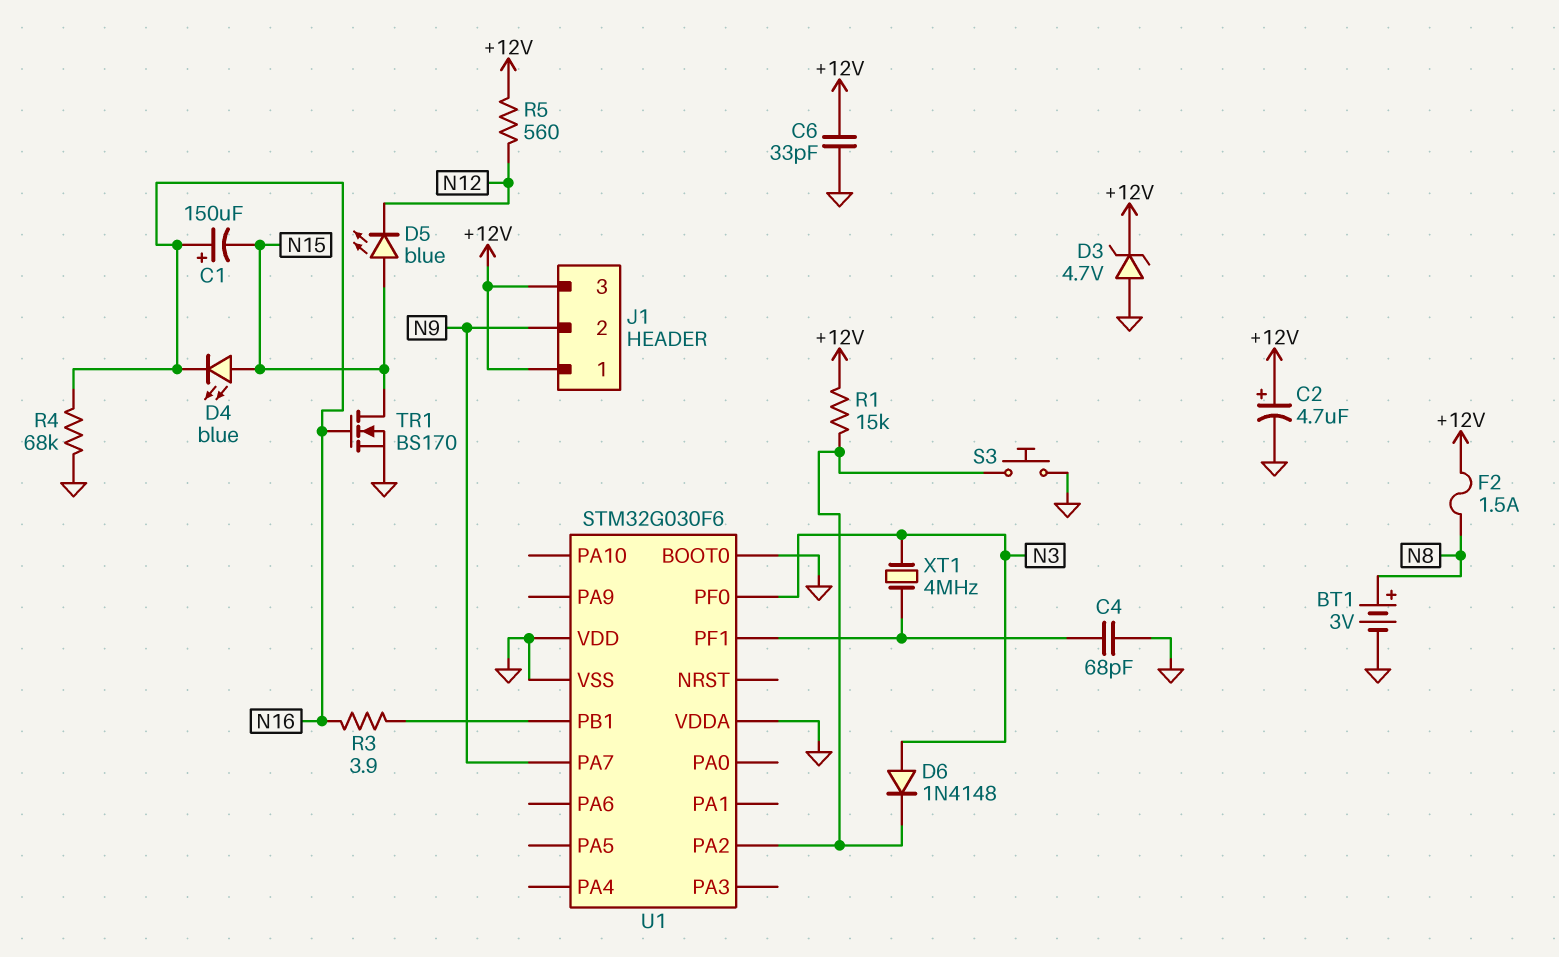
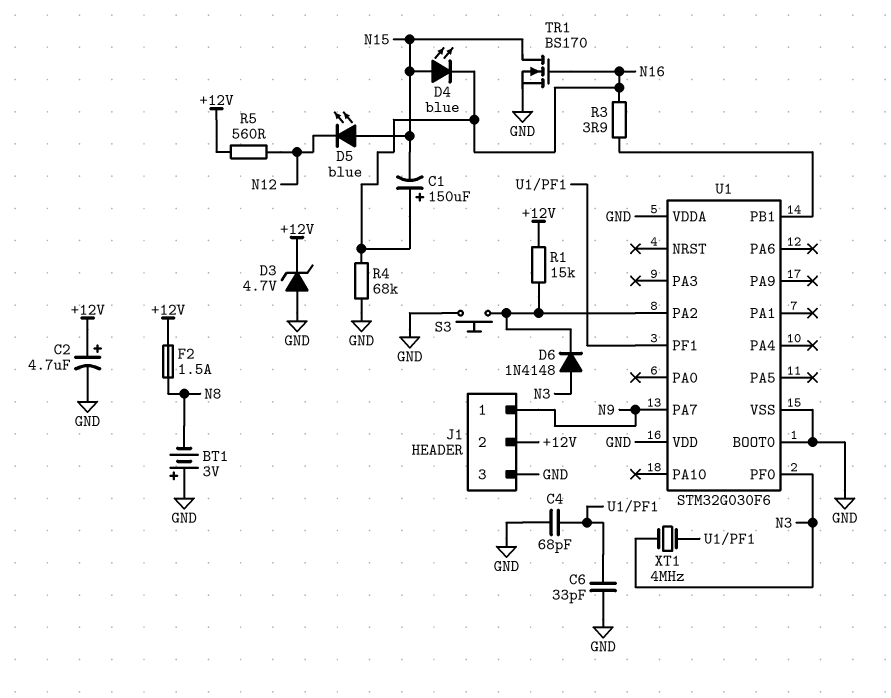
BT1: 3V (plus N8, minus GND) -> 3V (plus GND, minus N8)
C6: 33pF (+12V, GND) -> 33pF (GND, U1/PF1)
J1 pin 1: +12V -> N9
J1 pin 2: N9 -> +12V
J1 pin 3: +12V -> GND

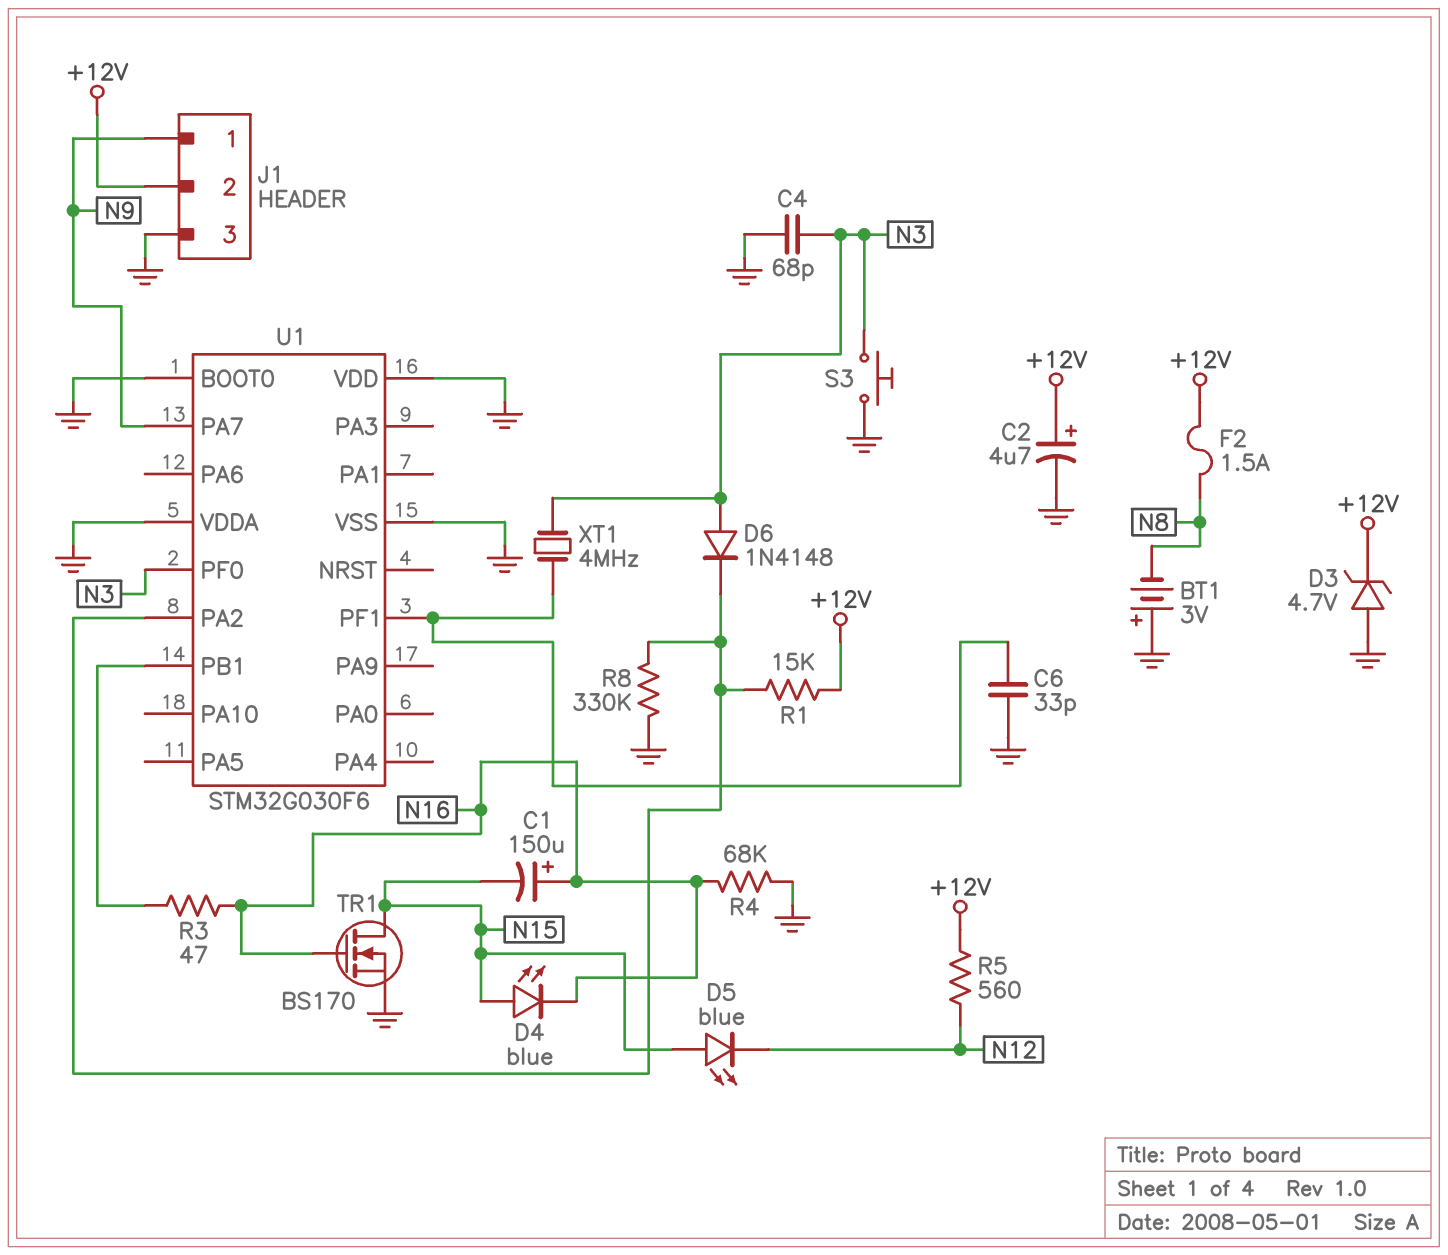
C4: 68pF (GND, U1/PF1) -> 68pF (GND, N3)
R3: 3.9 (N16, U1/PB1) -> 47 (N16, U1/PB1)
R8: none -> 330k (GND, U1/PA2)
S3: button (GND, U1/PA2) -> button (GND, N3)

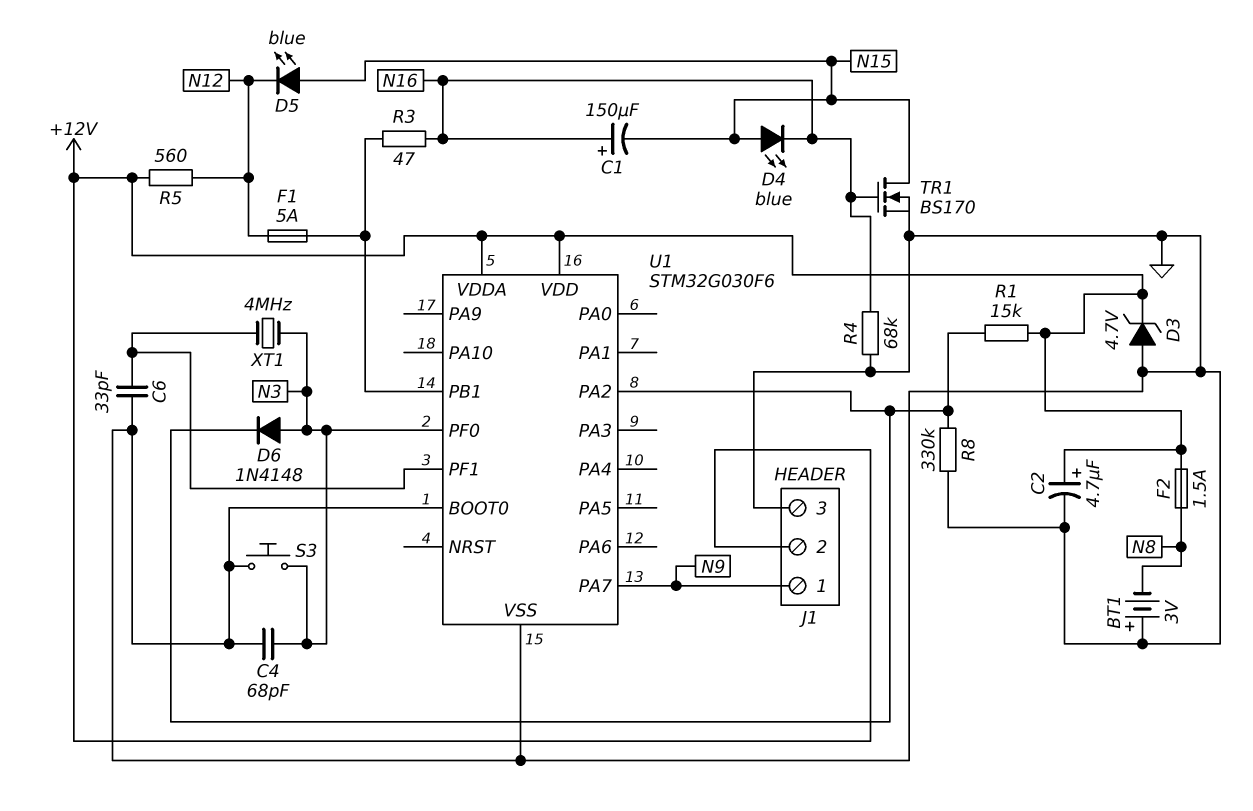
F1: none -> 5A (N12, U1/PB1)
U1 pin VDD: GND -> +12V
U1 pin VDDA: GND -> +12V

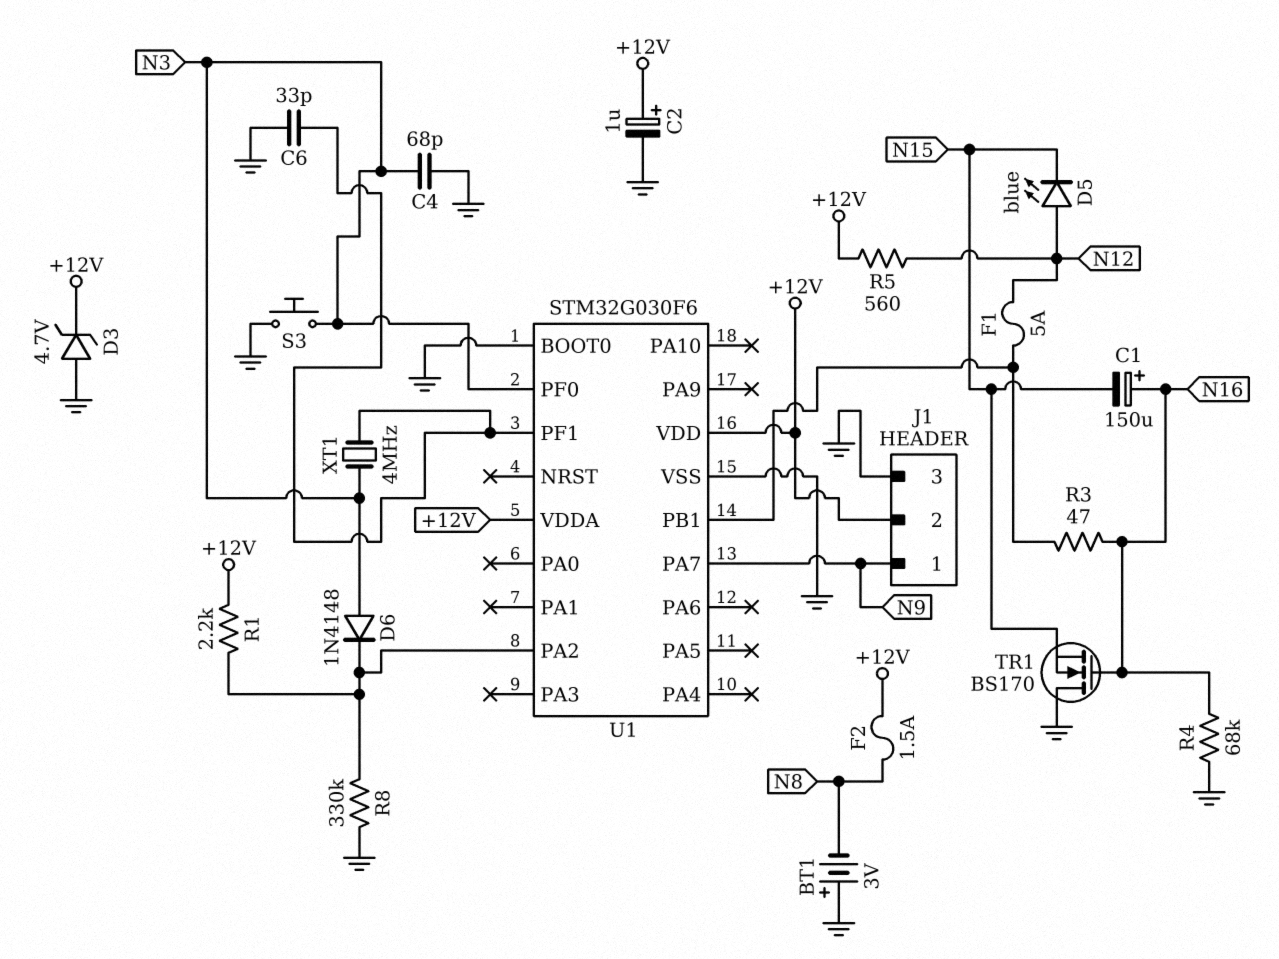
C2: 4.7uF (plus +12V, minus GND) -> 1uF (plus +12V, minus GND)
D4: LED blue (A N15, K N16) -> none
D5: LED blue (A N15, K N12) -> LED blue (A N12, K N15)
R1: 15k (+12V, U1/PA2) -> 2.2k (+12V, U1/PA2)
TR1: NMOS BS170 (G N16, D N15, S GND) -> NMOS BS170 (G N16, D GND, S N15)

